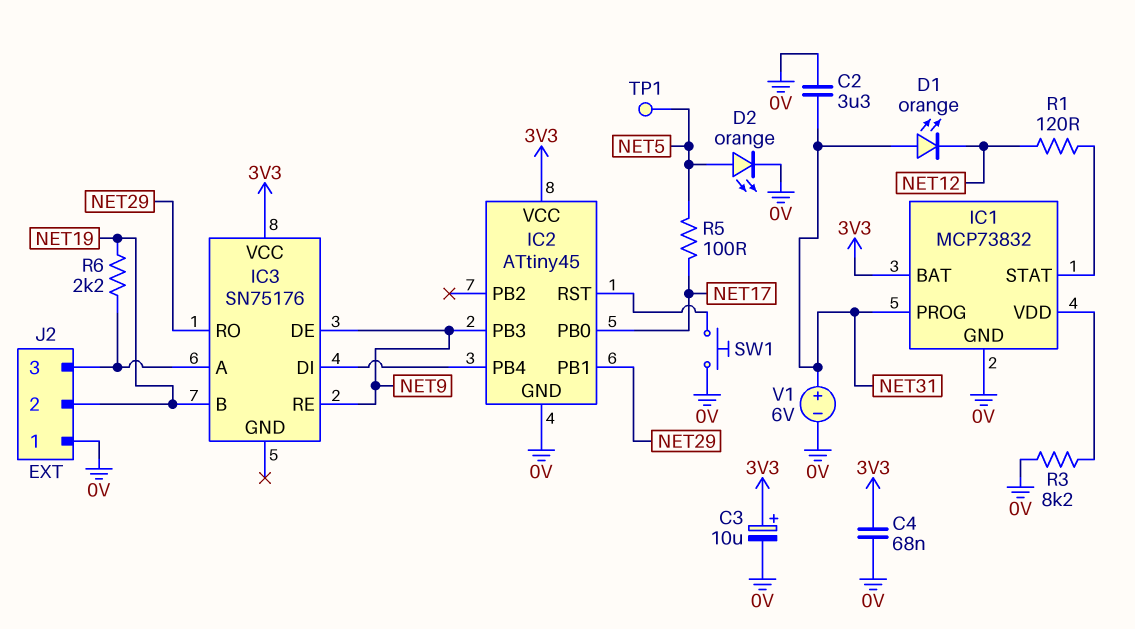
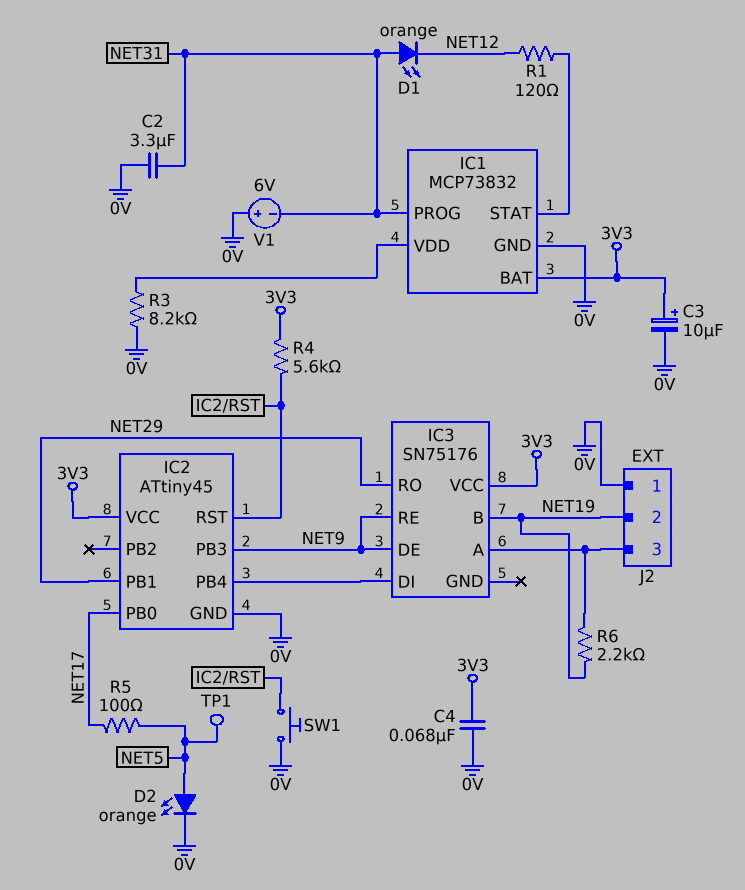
R4: none -> 5.6k (3V3, IC2/RST)
V1: 6V (plus NET31, minus 0V) -> 6V (plus 0V, minus NET31)

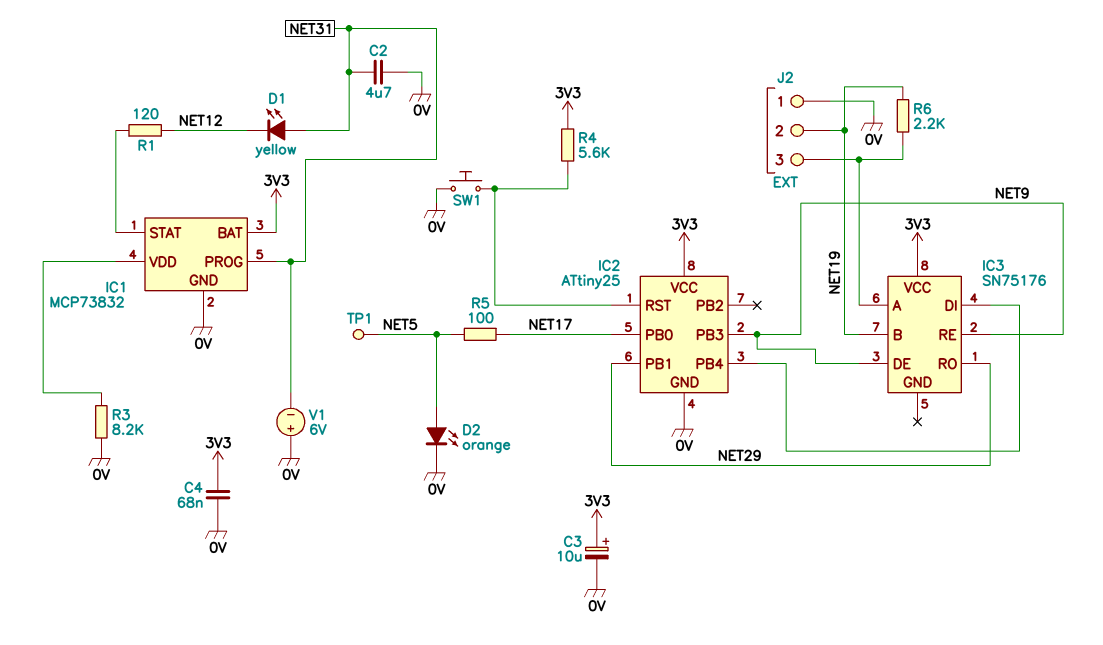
C2: 3.3uF (0V, NET31) -> 4.7uF (0V, NET31)
D1: LED orange (A NET31, K NET12) -> LED yellow (A NET31, K NET12)
IC2: ATtiny45 -> ATtiny25

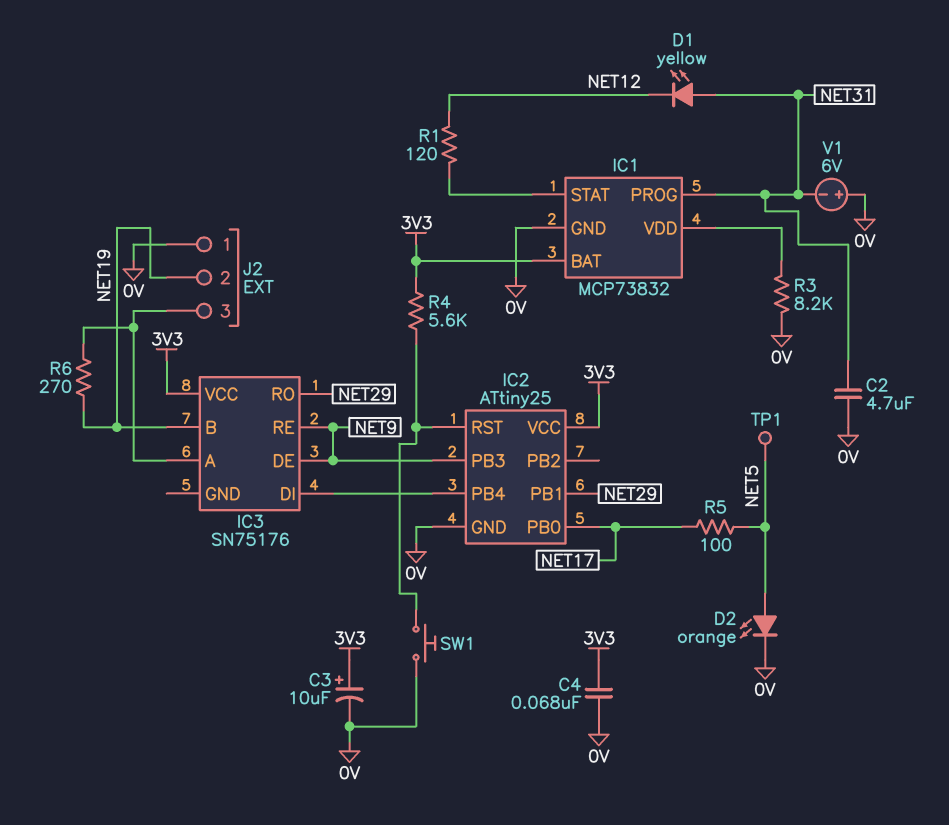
R6: 2.2k (IC3/A, NET19) -> 270 (IC3/A, NET19)

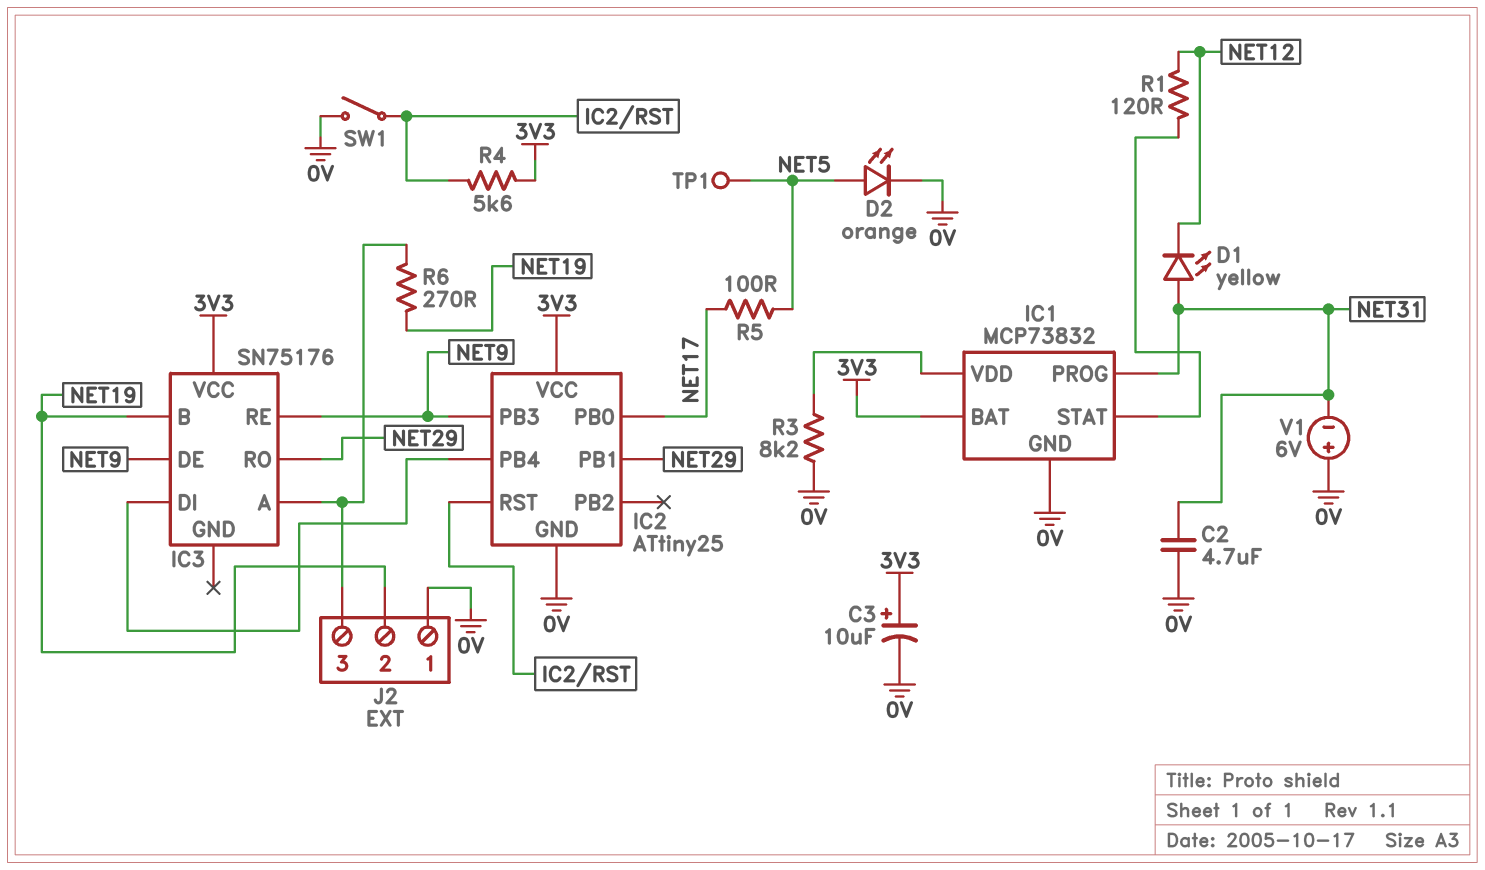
C4: 68nF (0V, 3V3) -> none
SW1: button (0V, IC2/RST) -> switch (0V, IC2/RST)

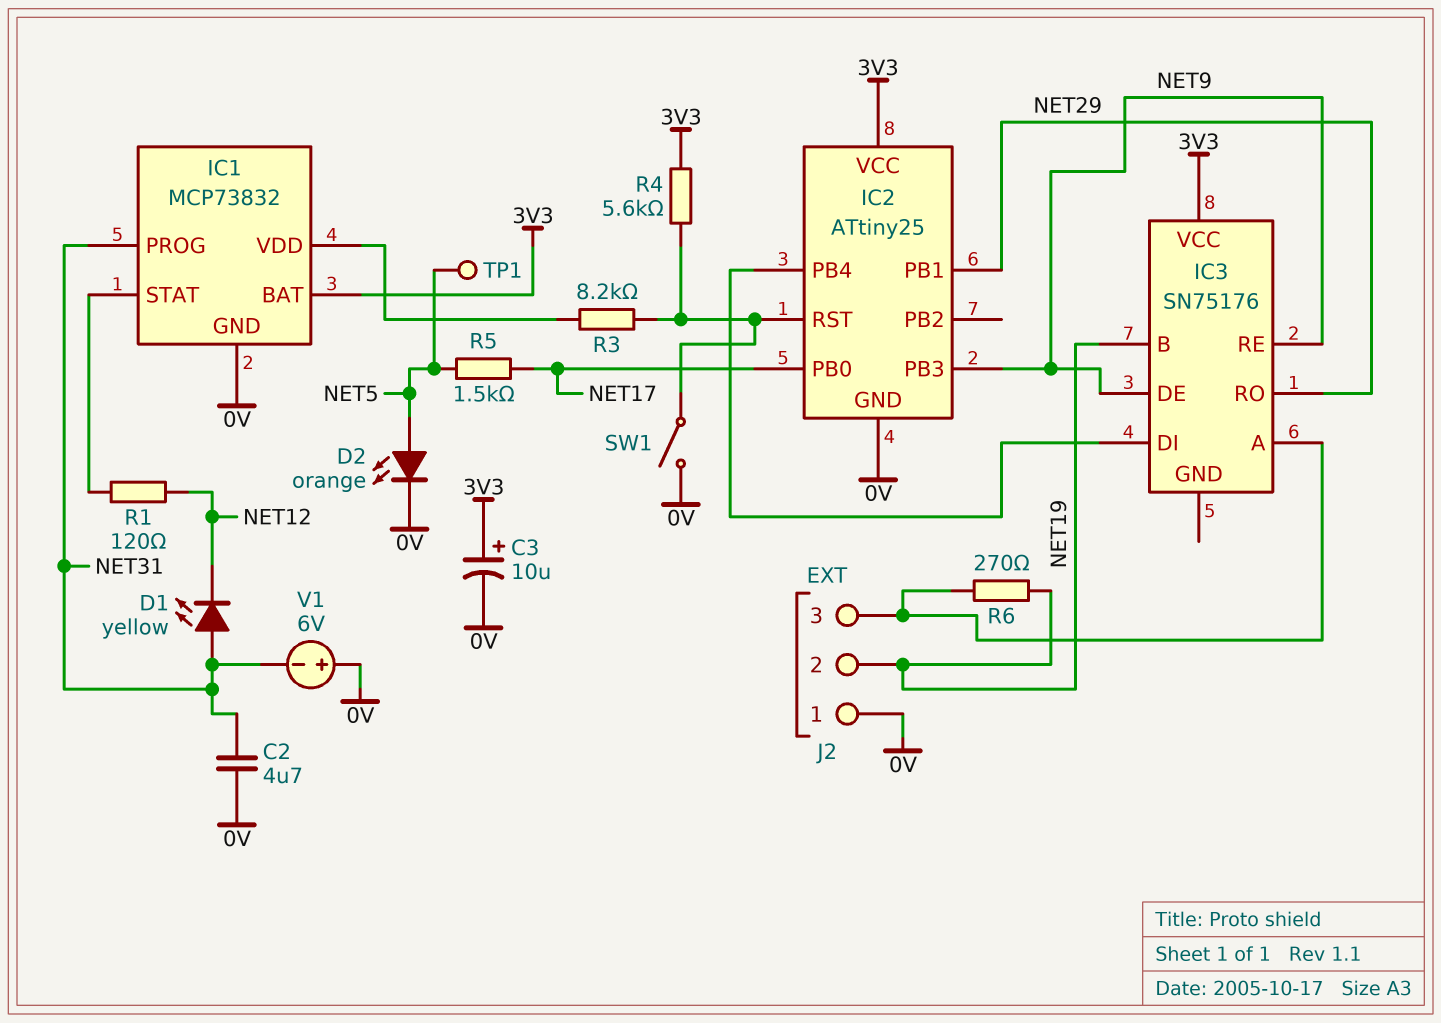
R3: 8.2k (0V, IC1/VDD) -> 8.2k (IC1/VDD, IC2/RST)
R5: 100 (NET5, NET17) -> 1.5k (NET5, NET17)

